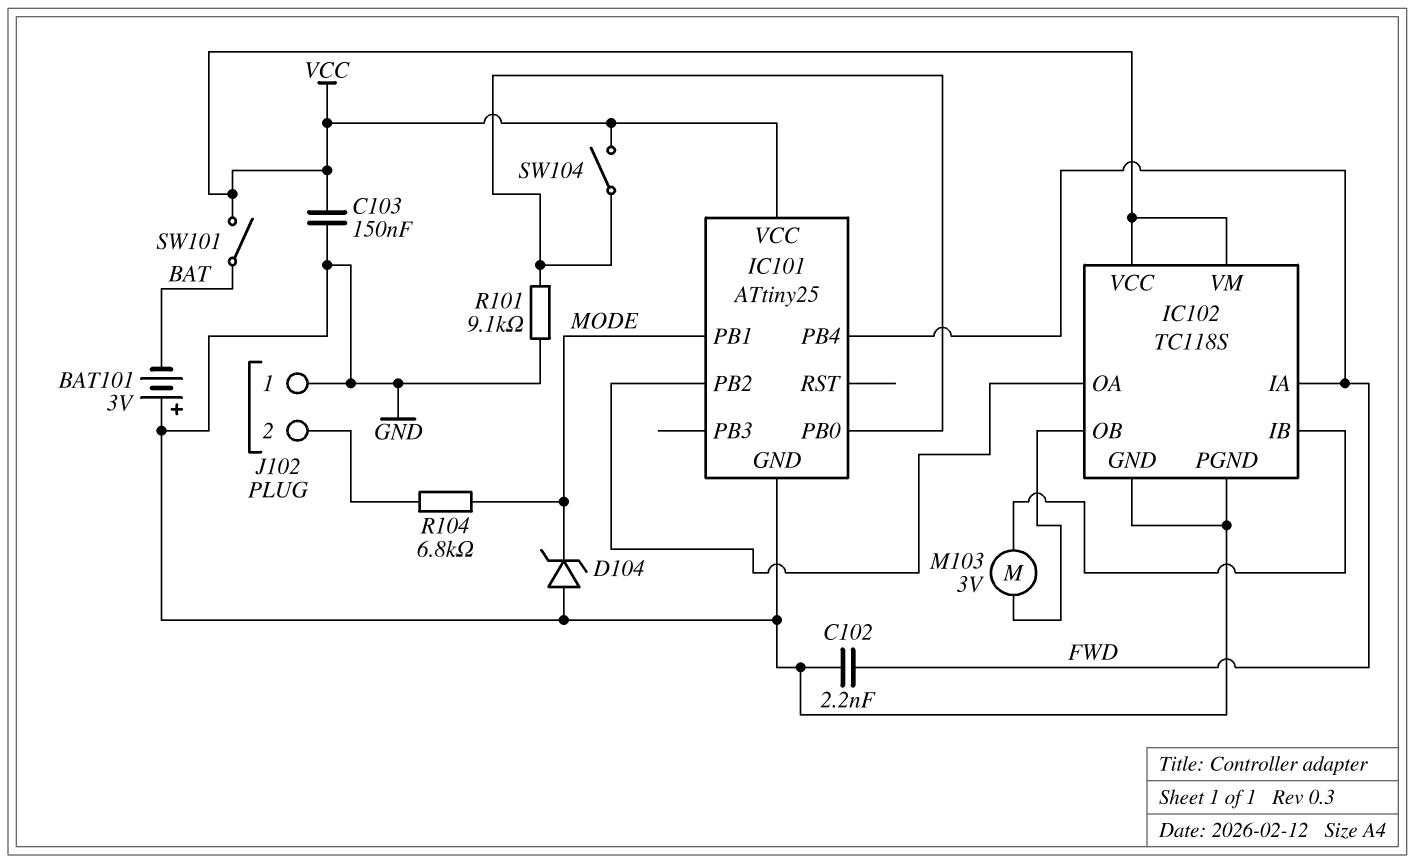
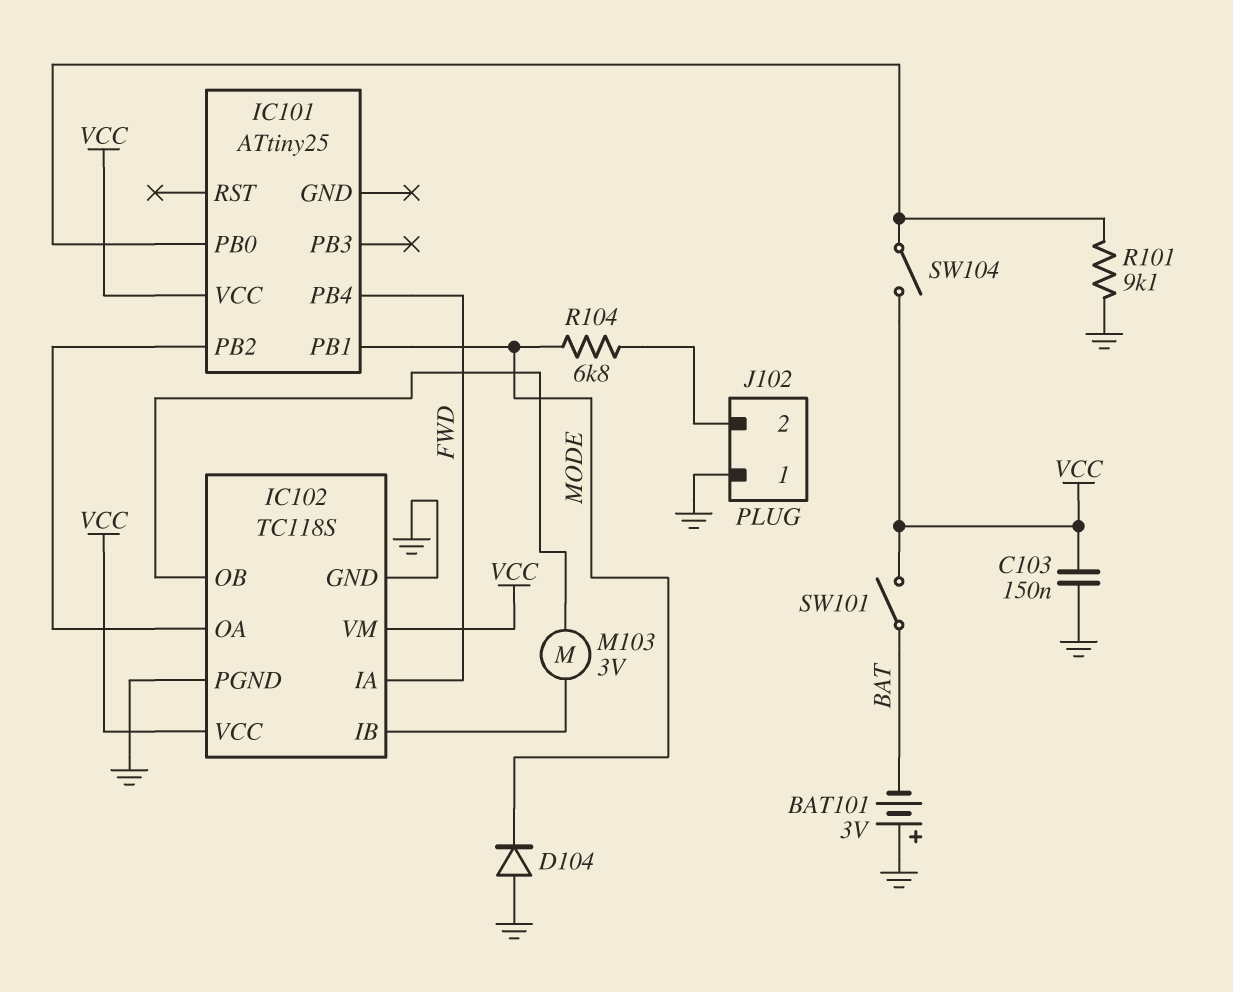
C102: 2.2nF (FWD, GND) -> none
D104: zener (A GND, K MODE) -> diode (A GND, K MODE)
IC101 pin GND: GND -> none

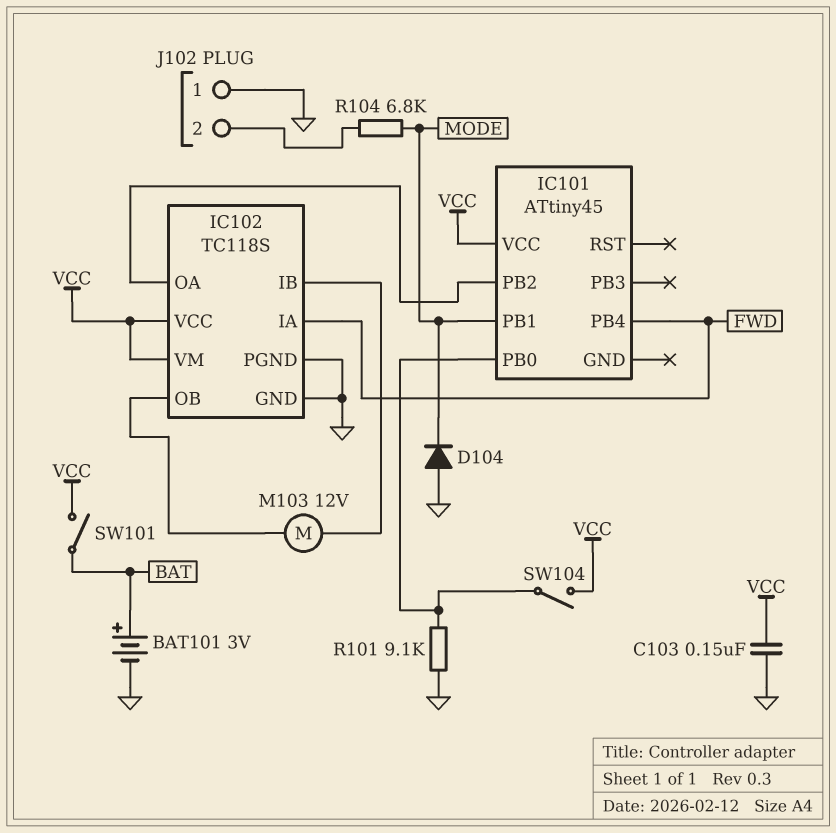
BAT101: 3V (plus GND, minus BAT) -> 3V (plus BAT, minus GND)
IC101: ATtiny25 -> ATtiny45
M103: motor 3V (IC102/IB, IC102/OB) -> motor 12V (IC102/IB, IC102/OB)

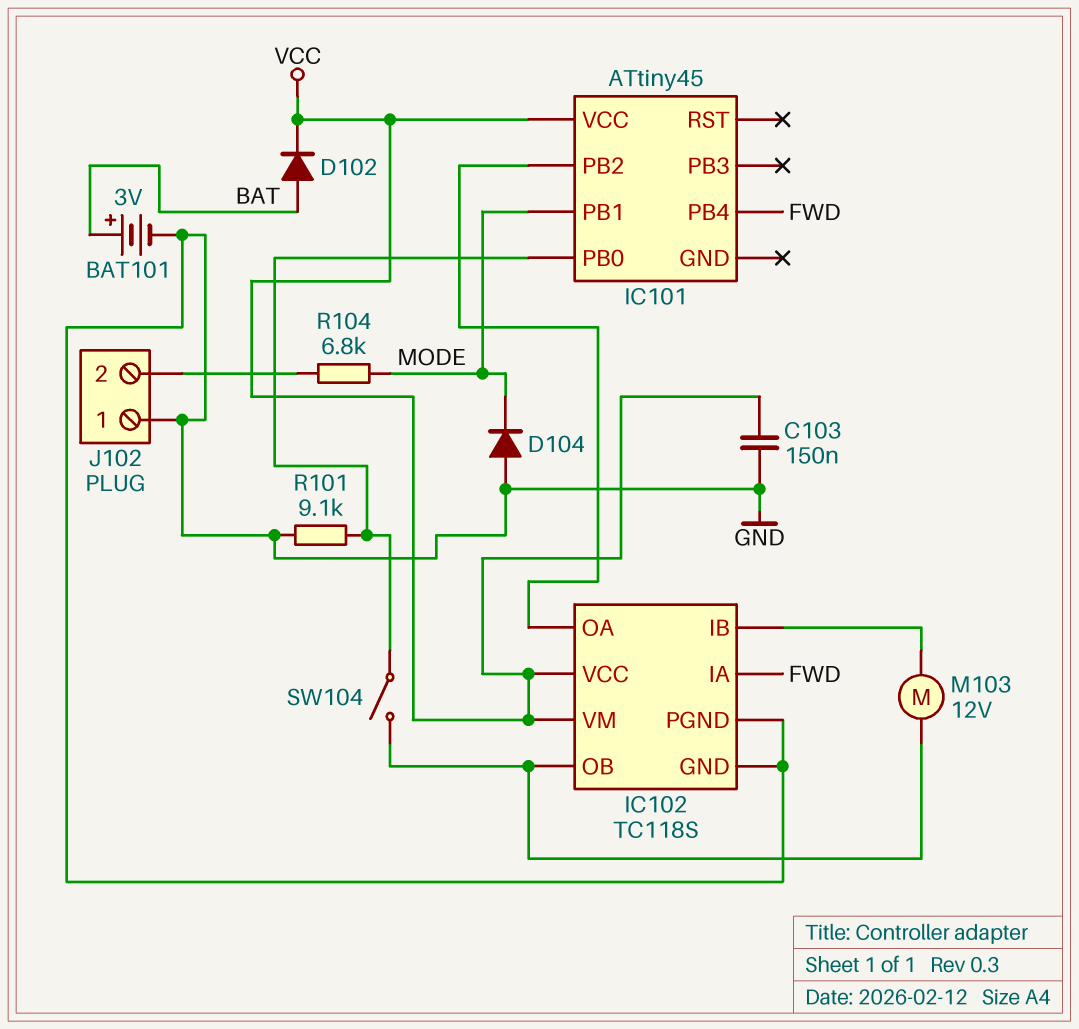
D102: none -> diode (A BAT, K VCC)
SW101: switch (BAT, VCC) -> none
SW104: switch (IC101/PB0, VCC) -> switch (IC101/PB0, IC102/OB)

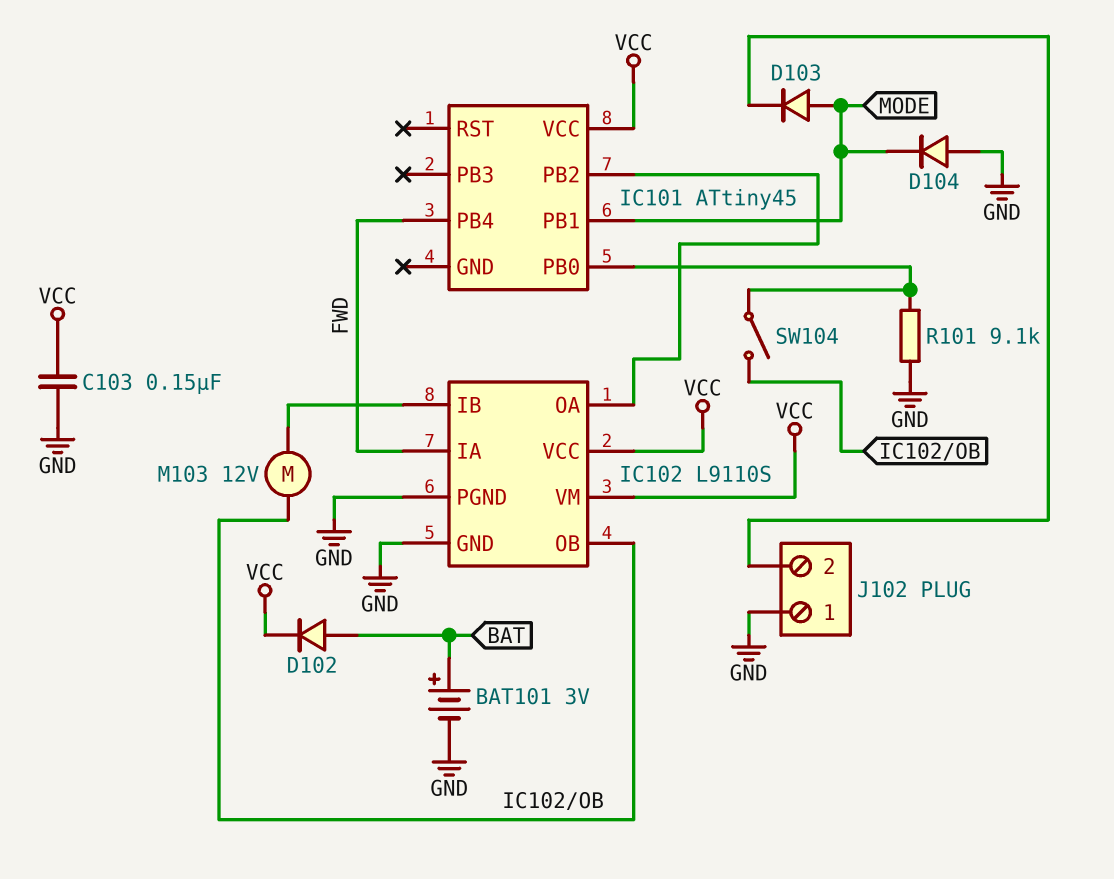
D103: none -> diode (A MODE, K J102/2)
IC102: TC118S -> L9110S
R104: 6.8k (J102/2, MODE) -> none

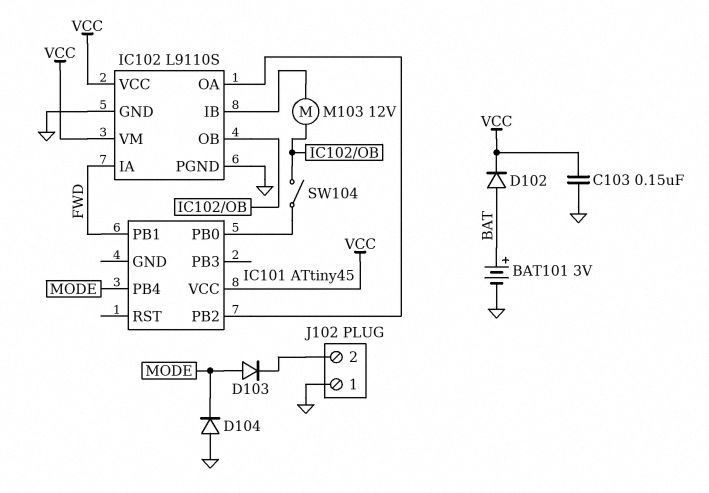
IC101 pin PB1: MODE -> FWD
IC101 pin PB4: FWD -> MODE
R101: 9.1k (GND, IC101/PB0) -> none

